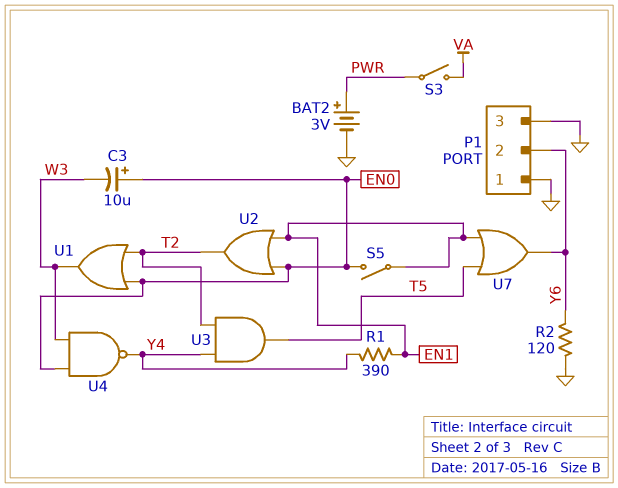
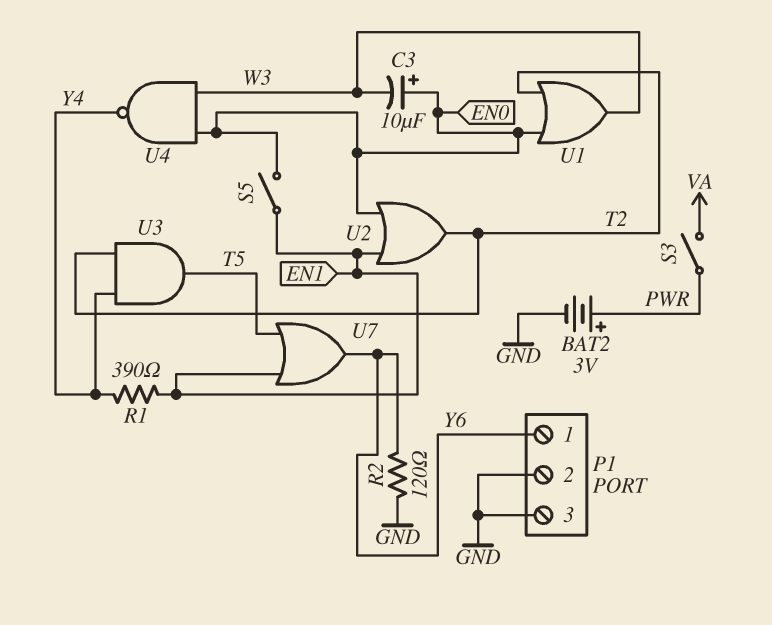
P1 pin 1: GND -> Y6
P1 pin 2: Y6 -> GND

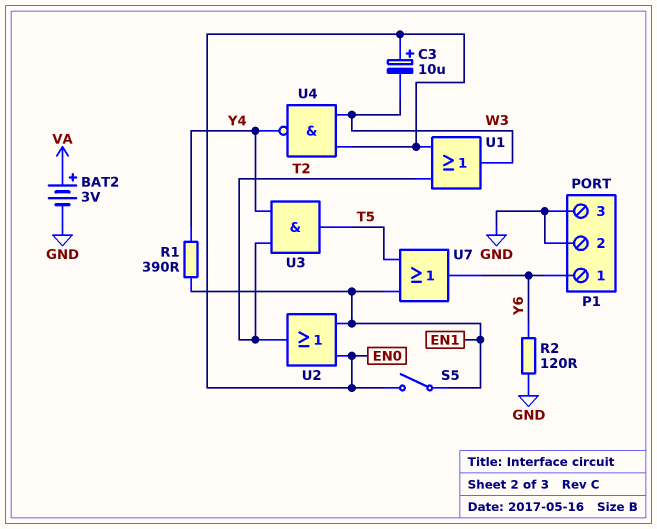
BAT2: 3V (plus PWR, minus GND) -> 3V (plus VA, minus GND)
S3: switch (PWR, VA) -> none

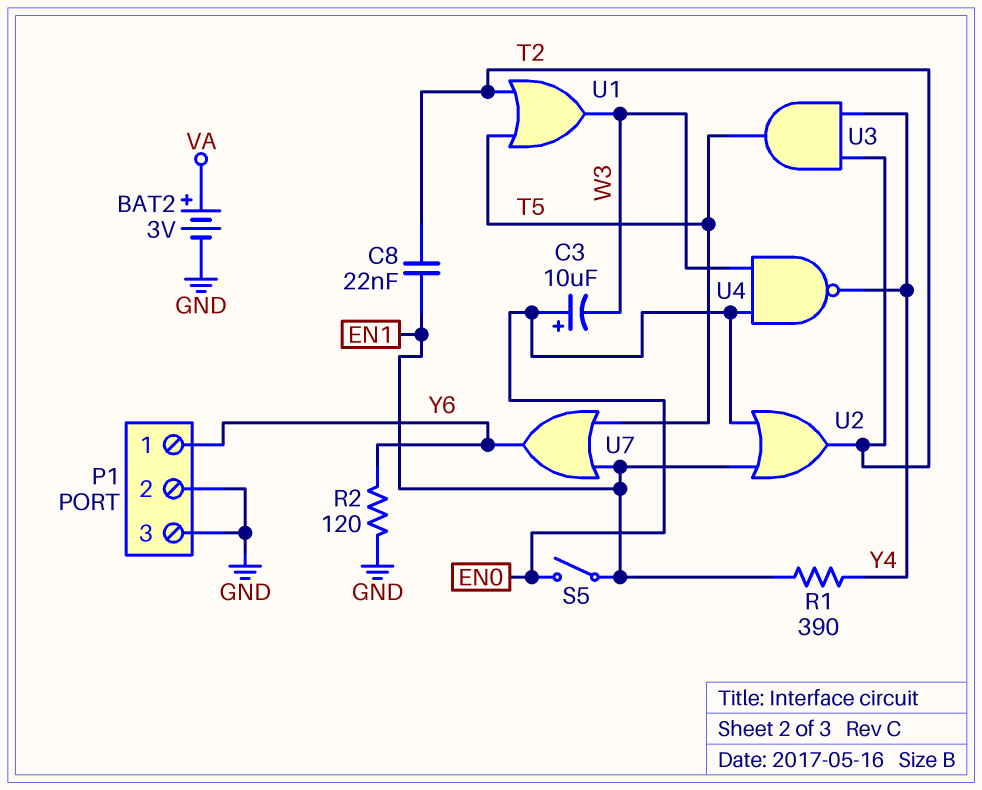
C8: none -> 22nF (EN1, T2)
U1: OR (in EN0, in T2, out W3) -> OR (in T2, in T5, out W3)

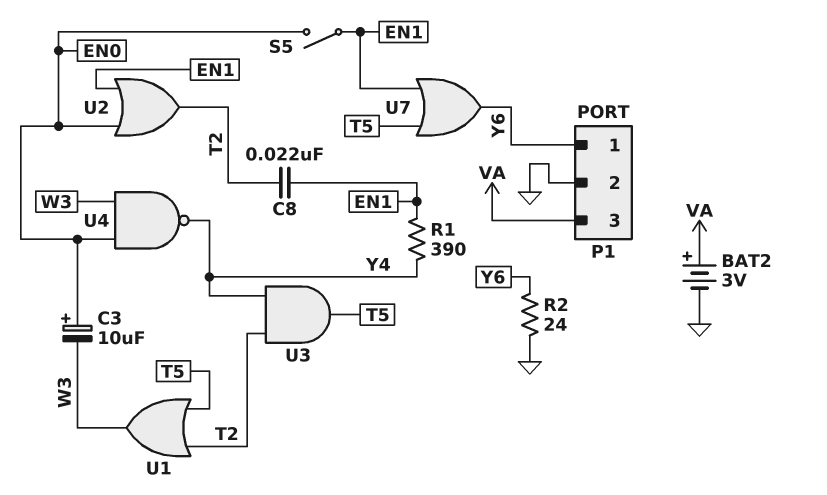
P1 pin 3: GND -> VA
R2: 120 (GND, Y6) -> 24 (GND, Y6)

